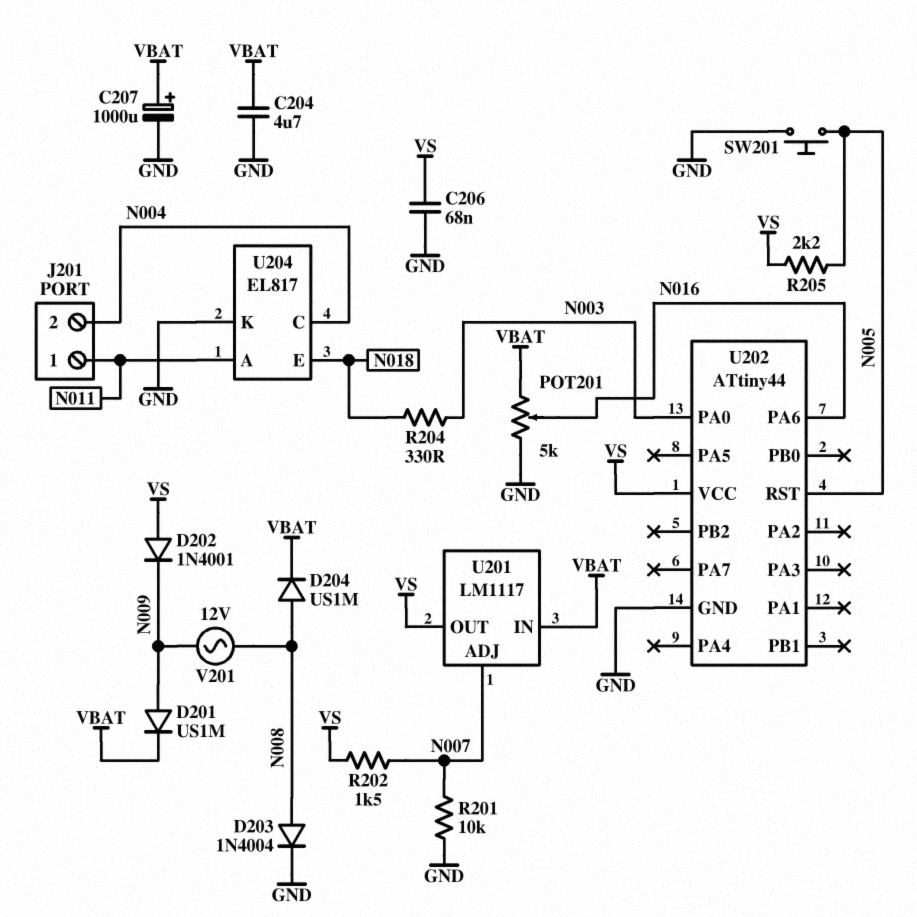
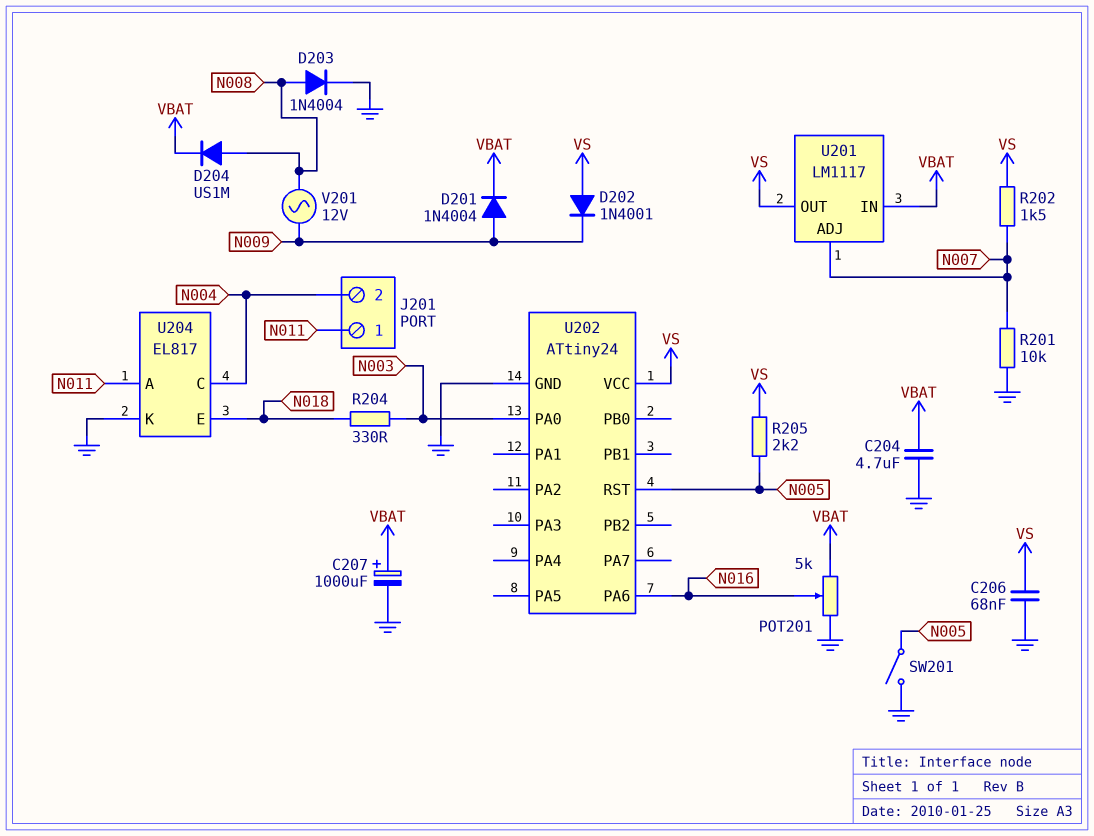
D201: diode US1M (A N009, K VBAT) -> diode 1N4004 (A N009, K VBAT)
SW201: button (GND, N005) -> switch (GND, N005)
U202: ATtiny44 -> ATtiny24

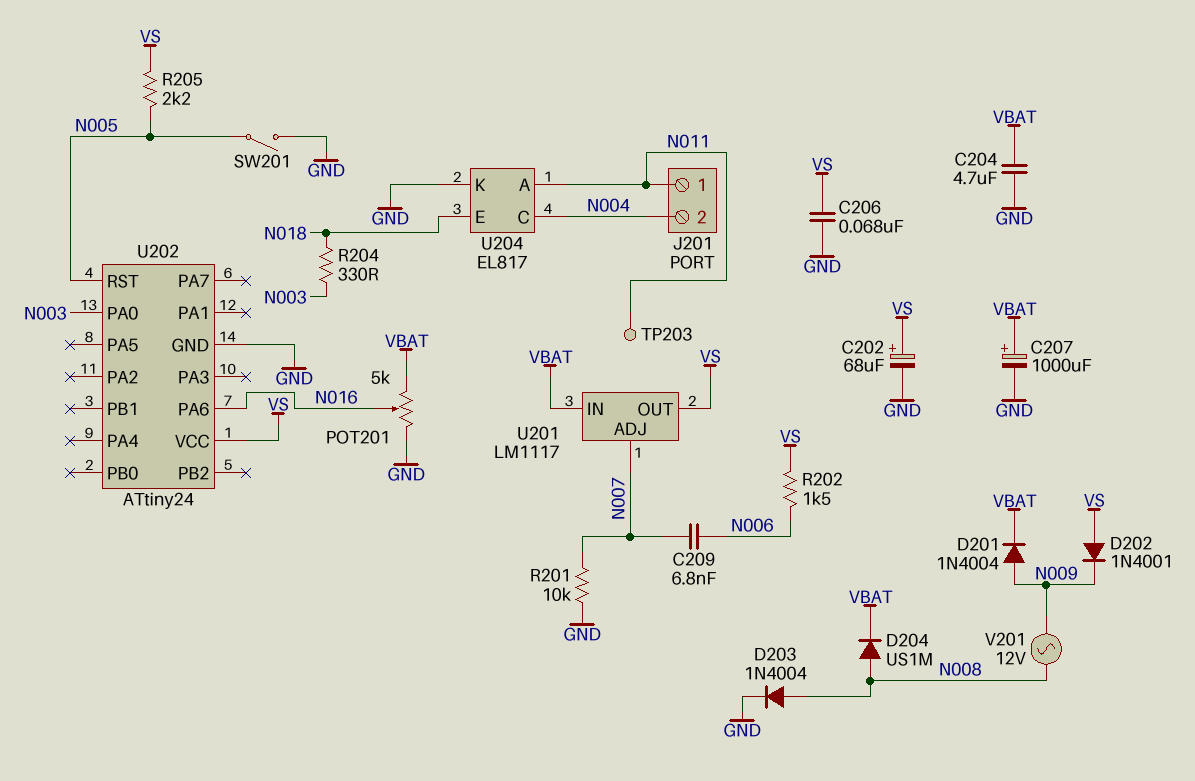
C202: none -> 68uF (plus VS, minus GND)
C209: none -> 6.8nF (N006, N007)
R202: 1.5k (N007, VS) -> 1.5k (N006, VS)
TP203: none -> test point (N011)

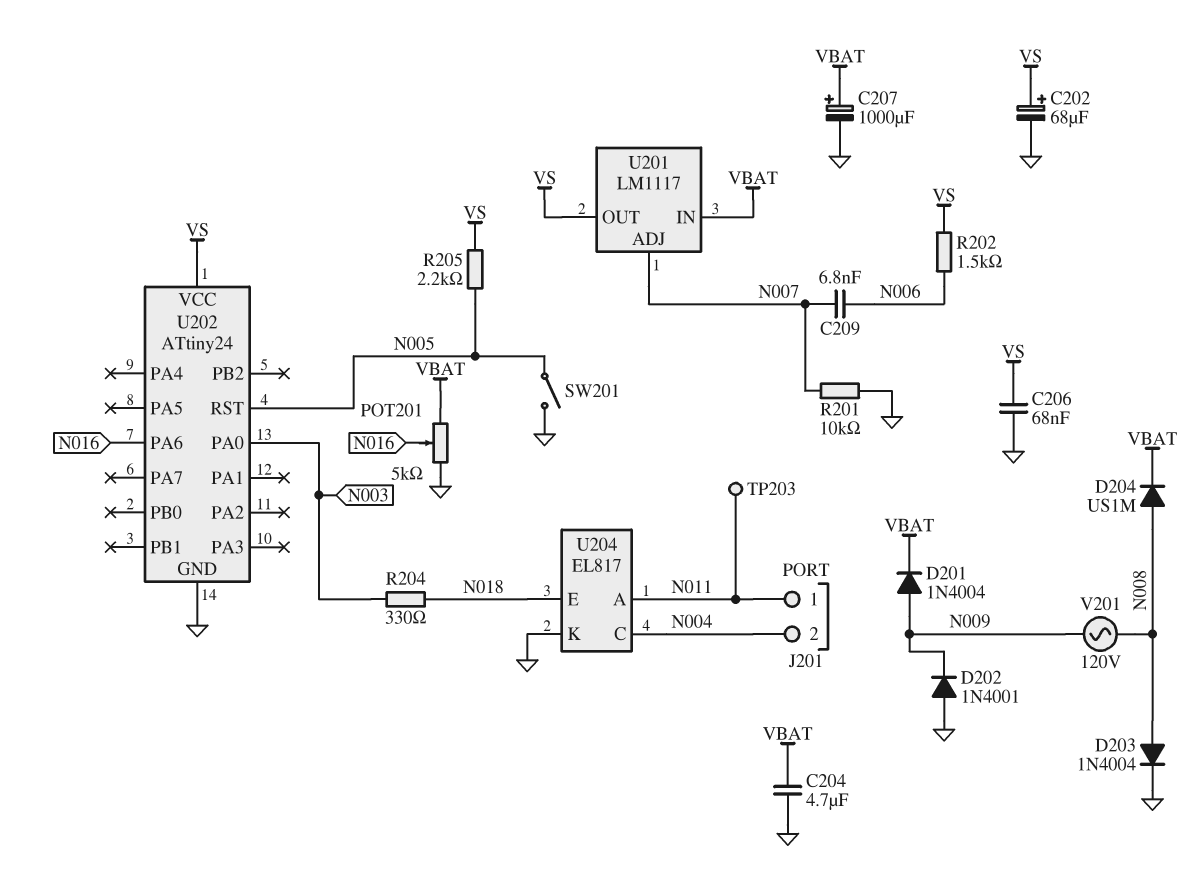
D202: diode 1N4001 (A VS, K N009) -> diode 1N4001 (A GND, K N009)
V201: AC 12V (N008, N009) -> AC 120V (N008, N009)

